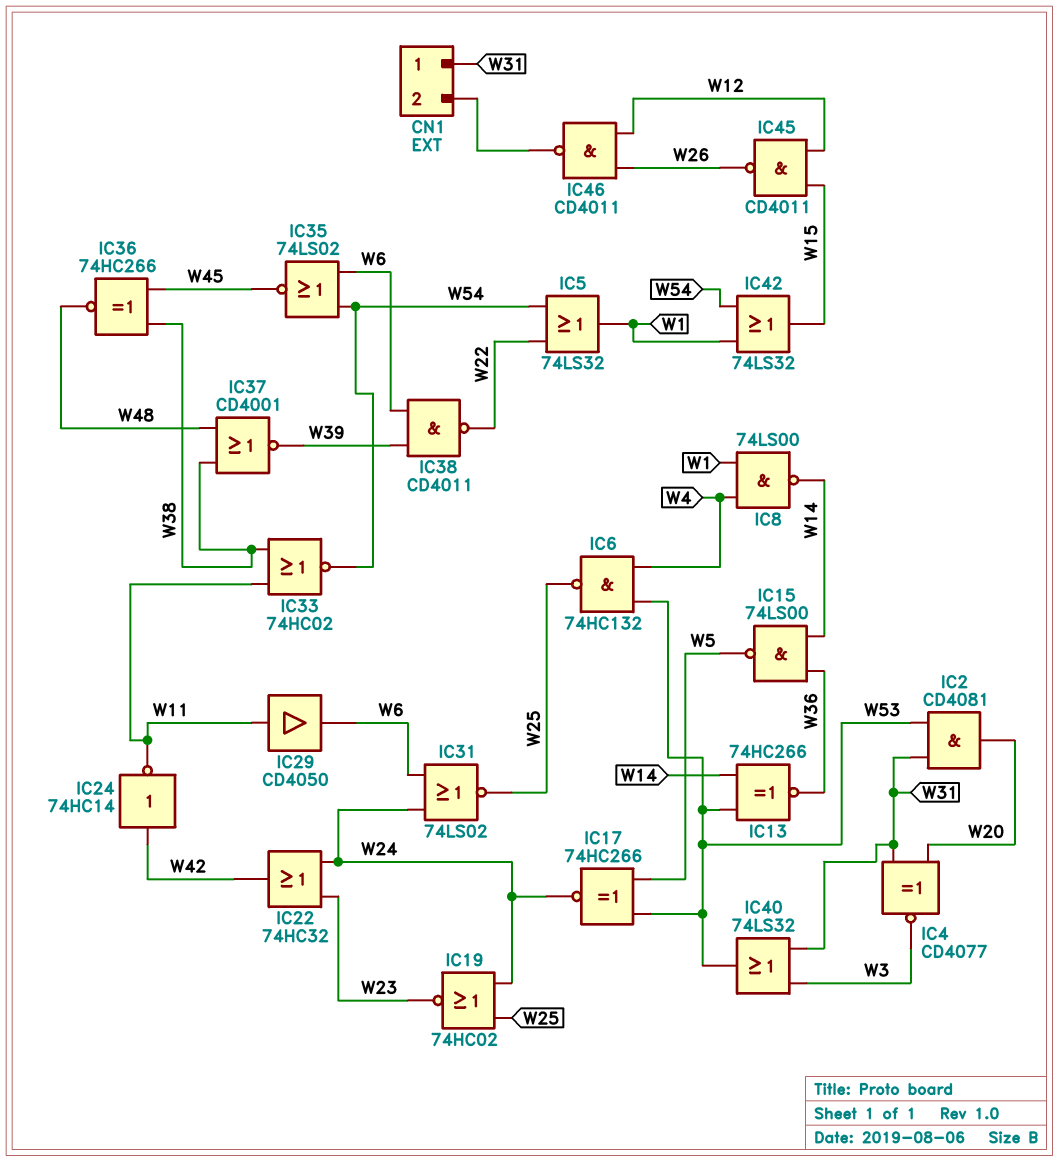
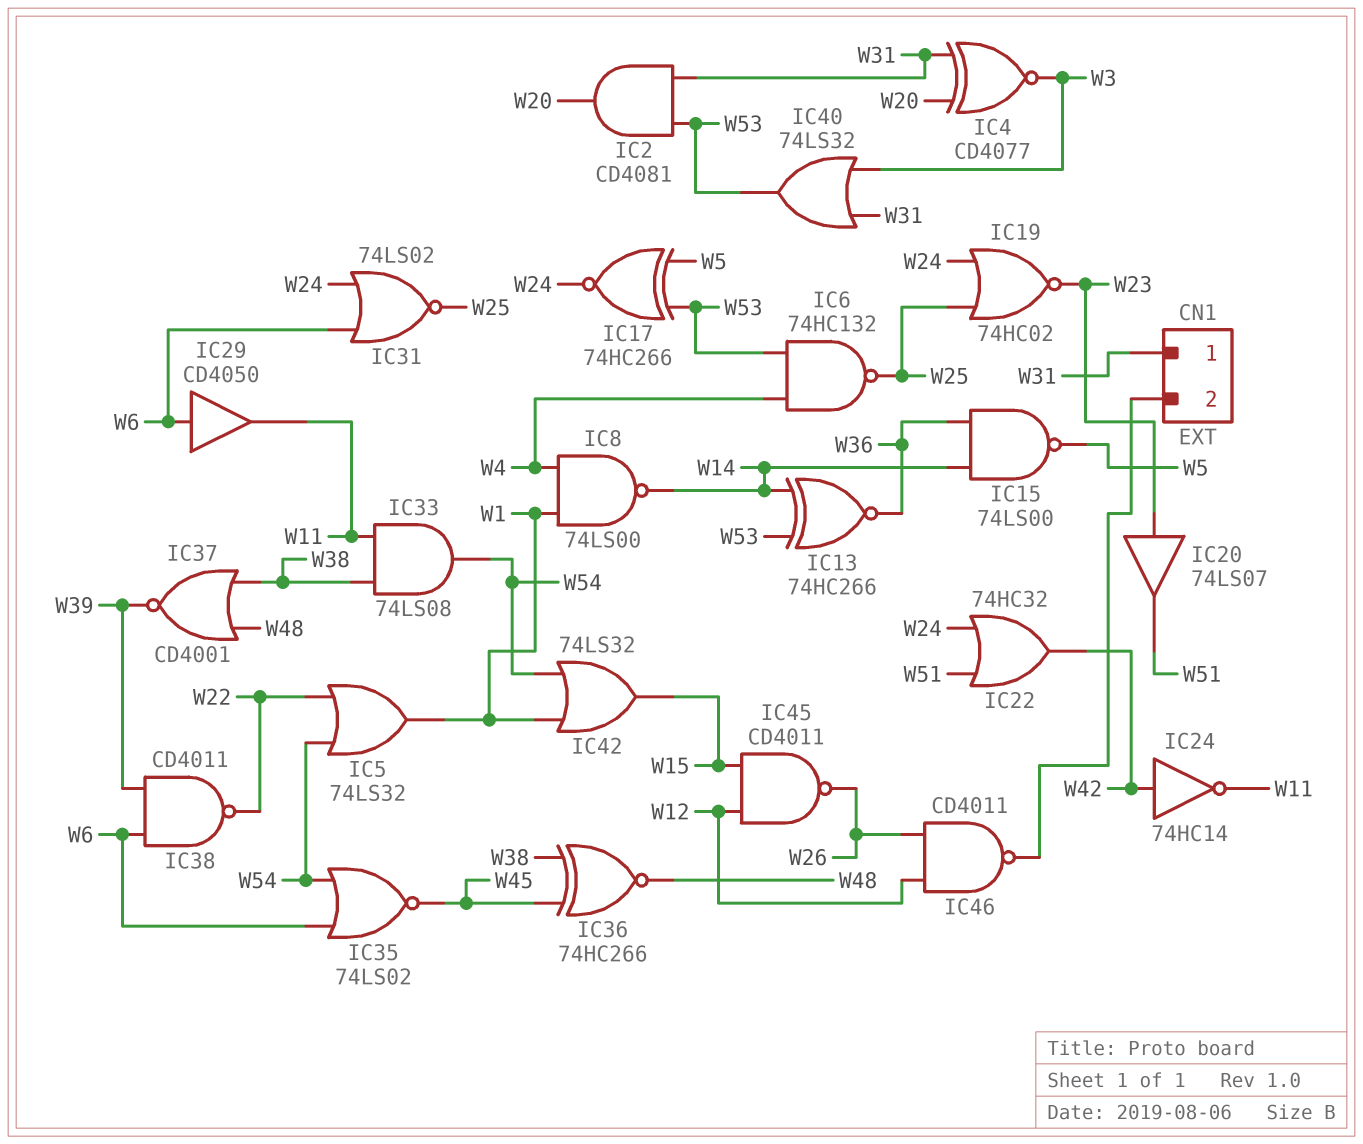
IC20: none -> buffer 74LS07 (in W23, out W51)
IC22: OR 74HC32 (in W23, in W24, out W42) -> OR 74HC32 (in W24, in W51, out W42)
IC29: buffer CD4050 (in W11, out W6) -> buffer CD4050 (in W6, out W11)
IC33: NOR 74HC02 (in W11, in W38, out W54) -> AND 74LS08 (in W11, in W38, out W54)

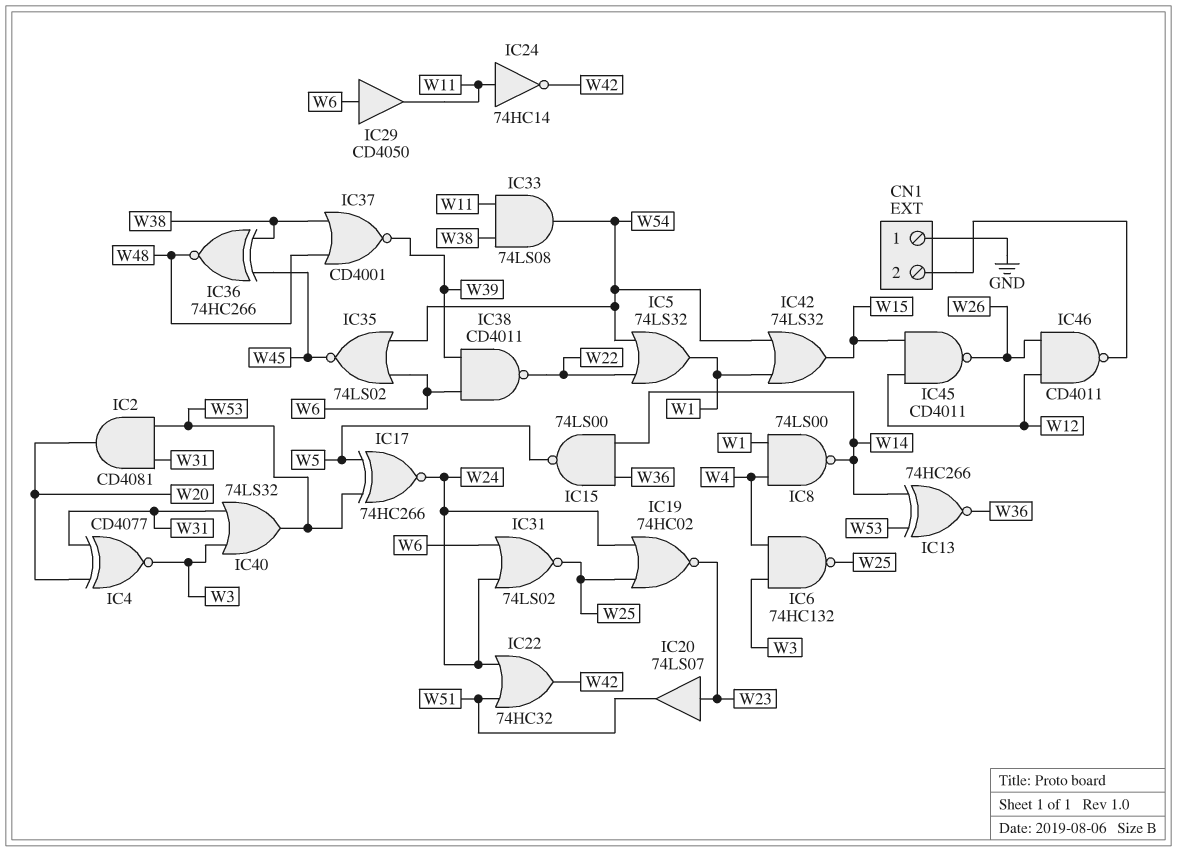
CN1 pin 1: W31 -> GND
IC6: NAND 74HC132 (in W4, in W53, out W25) -> NAND 74HC132 (in W3, in W4, out W25)
IC24: NOT 74HC14 (in W42, out W11) -> NOT 74HC14 (in W11, out W42)

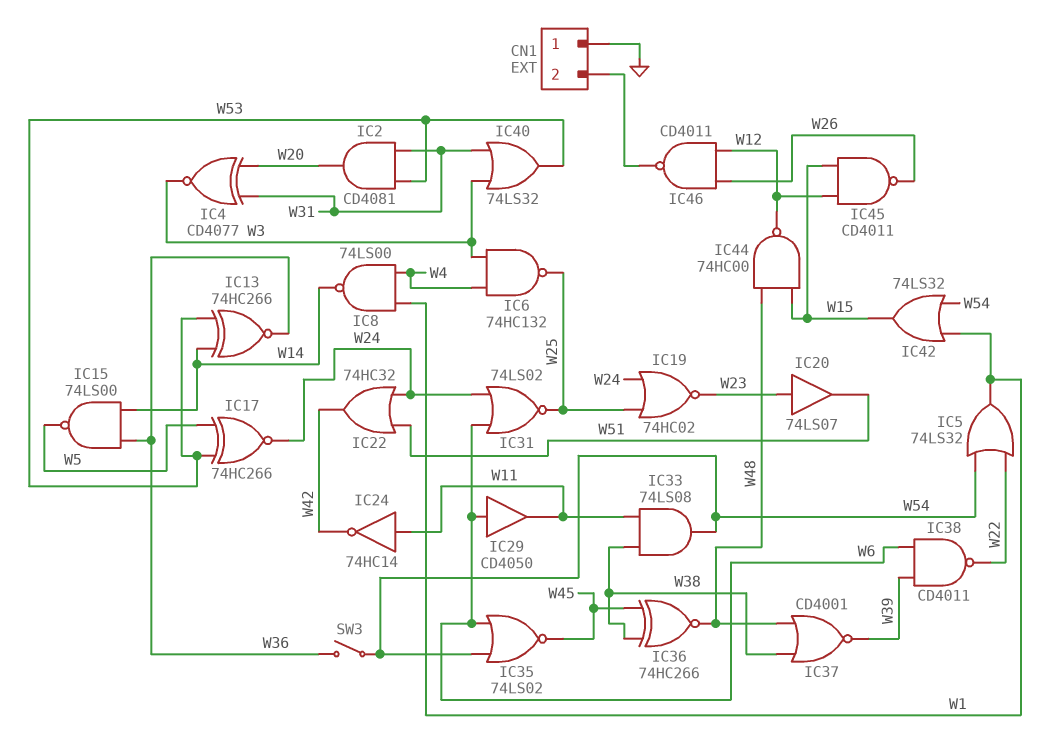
IC44: none -> NAND 74HC00 (in W15, in W48, out W12)
SW3: none -> switch (W36, W54)

